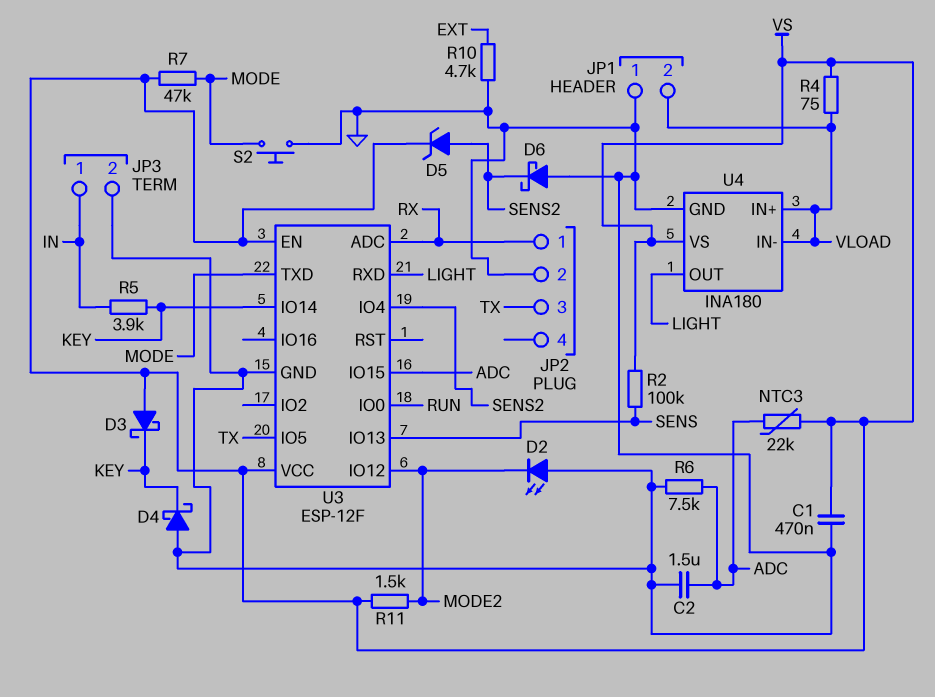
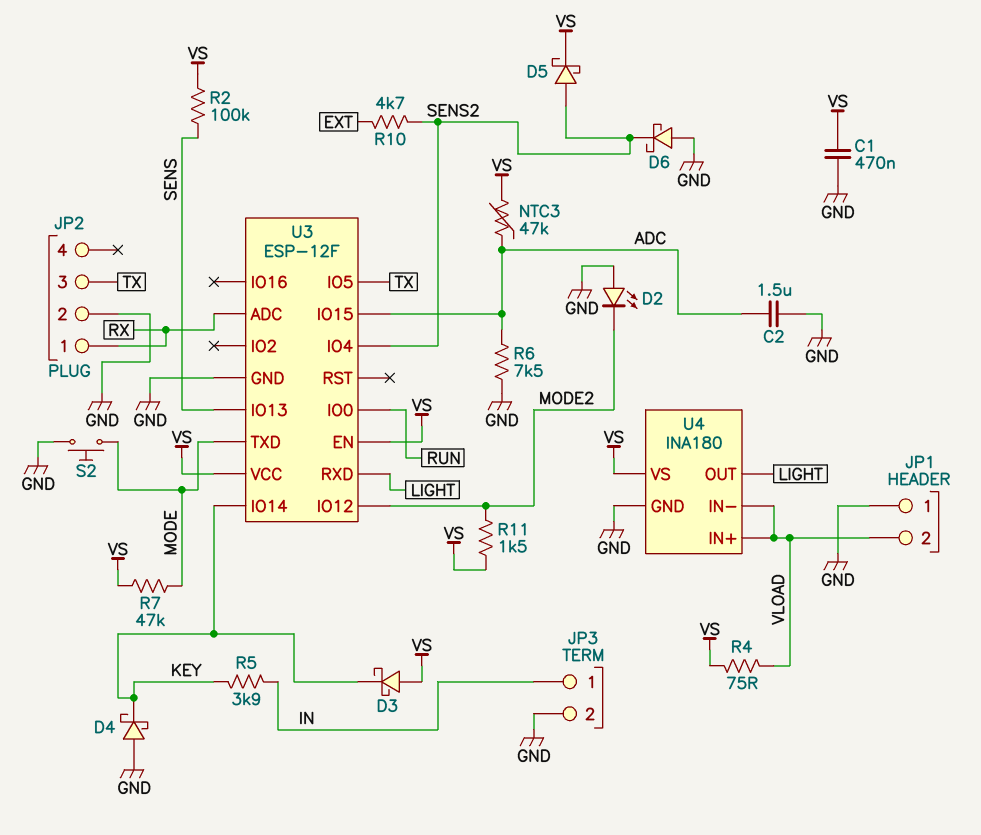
D5: zener (A SENS2, K VS) -> schottky (A SENS2, K VS)
NTC3: 22k (ADC, VS) -> 47k (ADC, VS)
R10: 4.7k (EXT, GND) -> 4.7k (EXT, SENS2)

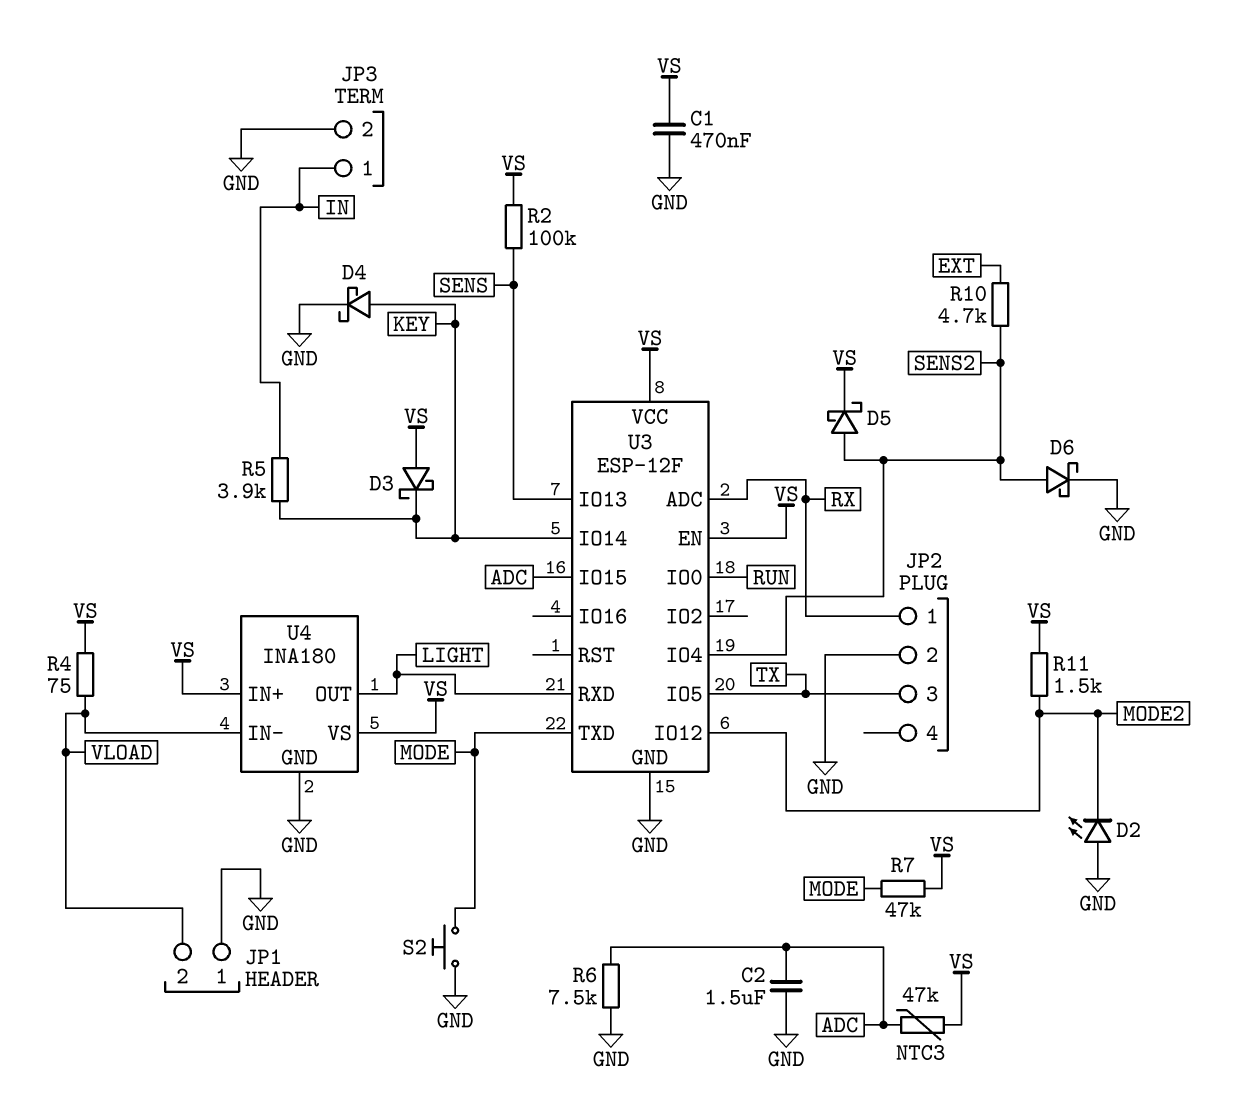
D4: schottky (A GND, K KEY) -> schottky (A KEY, K GND)
D6: schottky (A GND, K SENS2) -> schottky (A SENS2, K GND)
U4 pin IN+: VLOAD -> VS

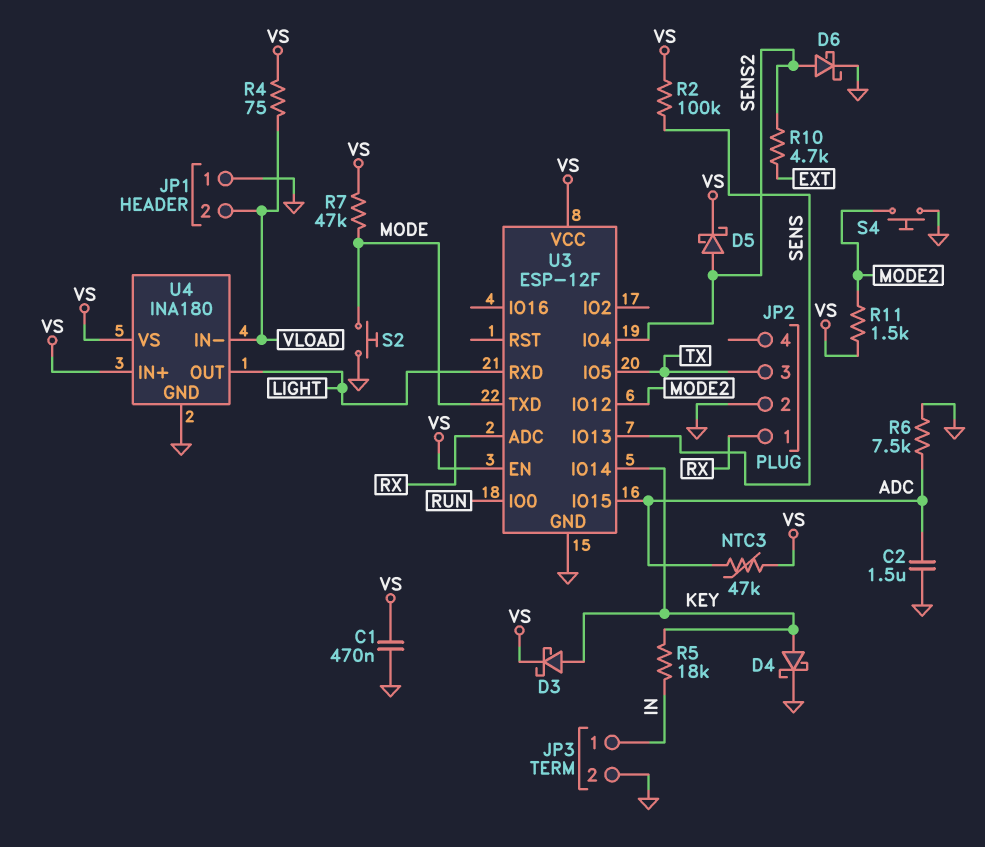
D2: LED (A GND, K MODE2) -> none
D3: schottky (A VS, K KEY) -> schottky (A KEY, K VS)
R5: 3.9k (IN, KEY) -> 18k (IN, KEY)
S4: none -> button (GND, MODE2)

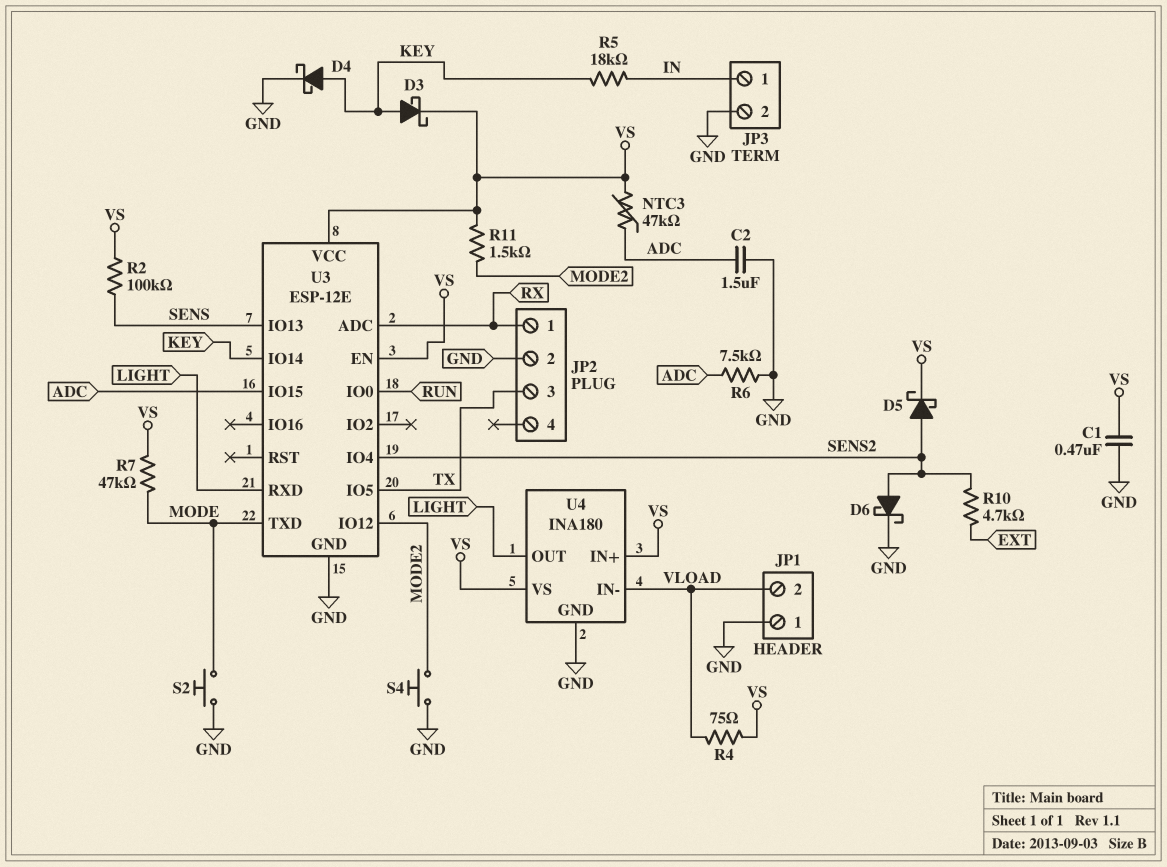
U3: ESP-12F -> ESP-12E

